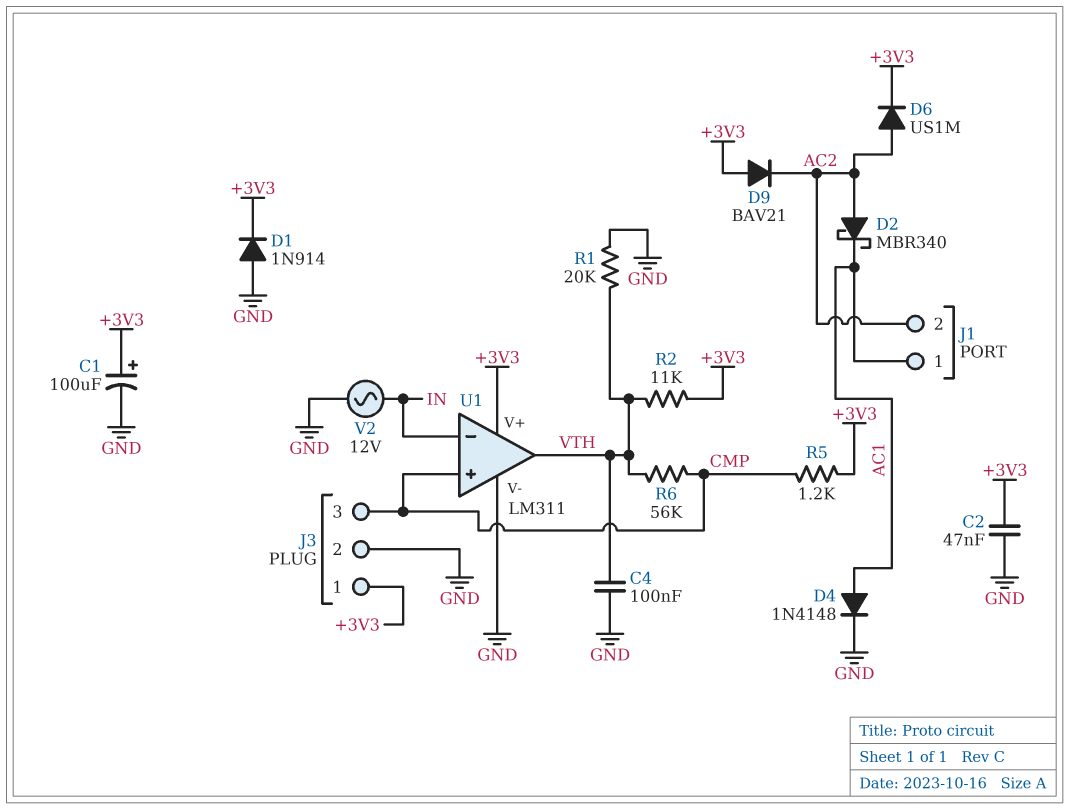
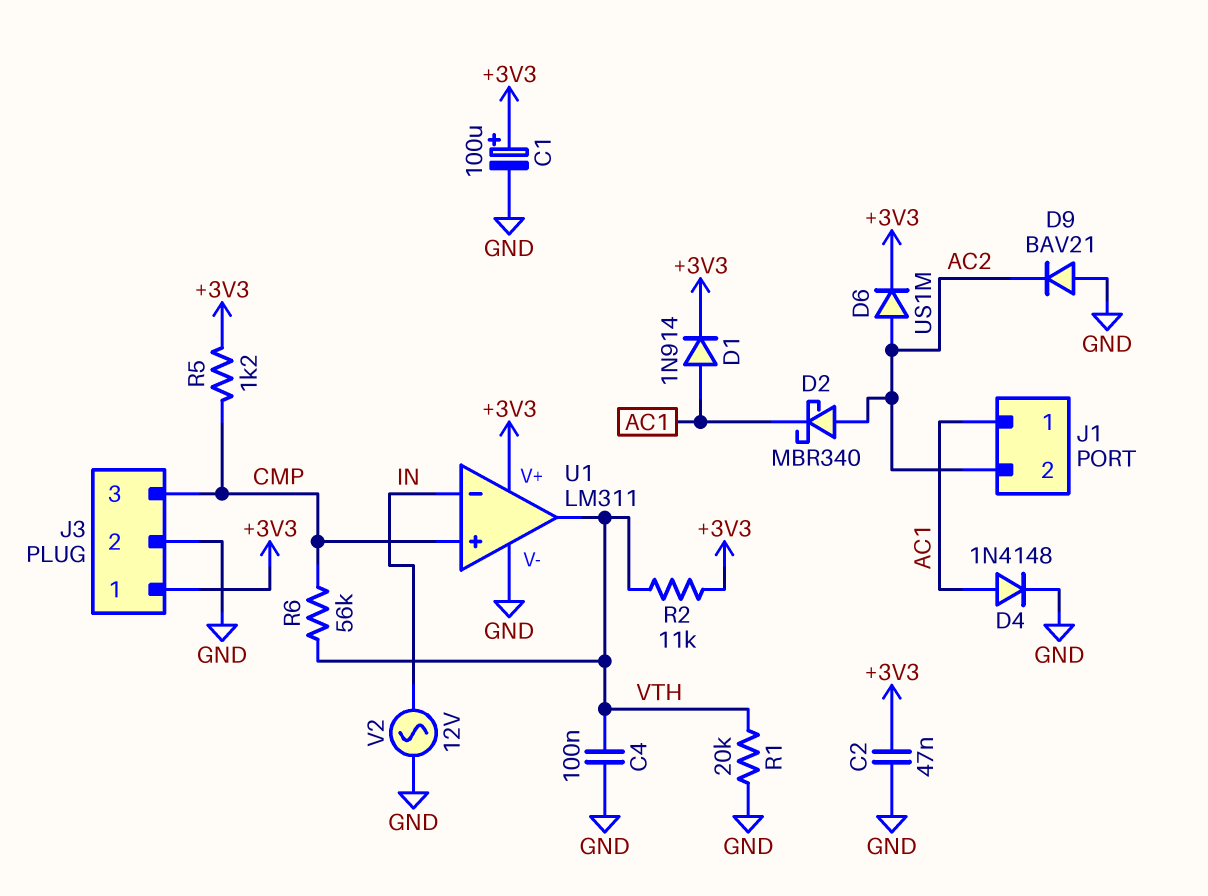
D1: diode 1N914 (A GND, K +3V3) -> diode 1N914 (A AC1, K +3V3)
D9: diode BAV21 (A +3V3, K AC2) -> diode BAV21 (A GND, K AC2)

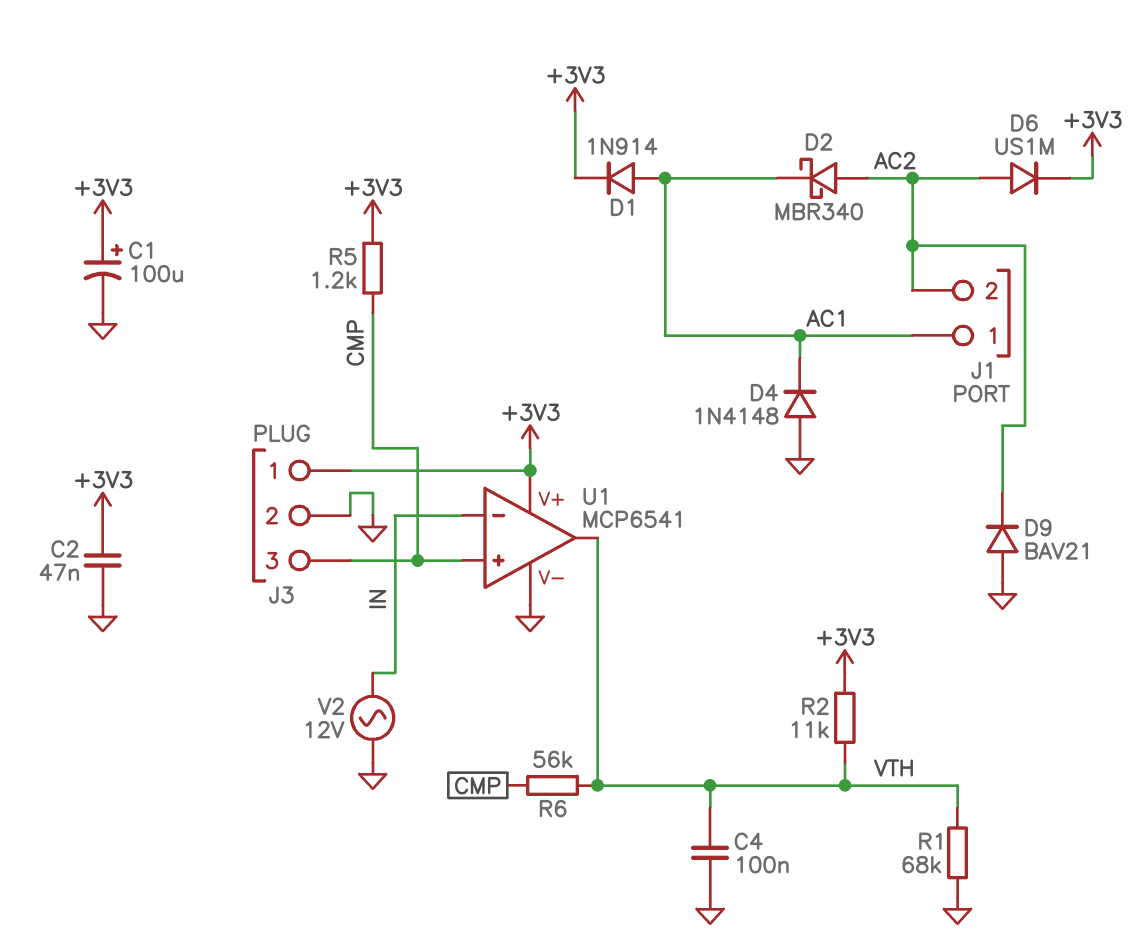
D4: diode 1N4148 (A AC1, K GND) -> diode 1N4148 (A GND, K AC1)
R1: 20k (GND, VTH) -> 68k (GND, VTH)
U1: LM311 -> MCP6541

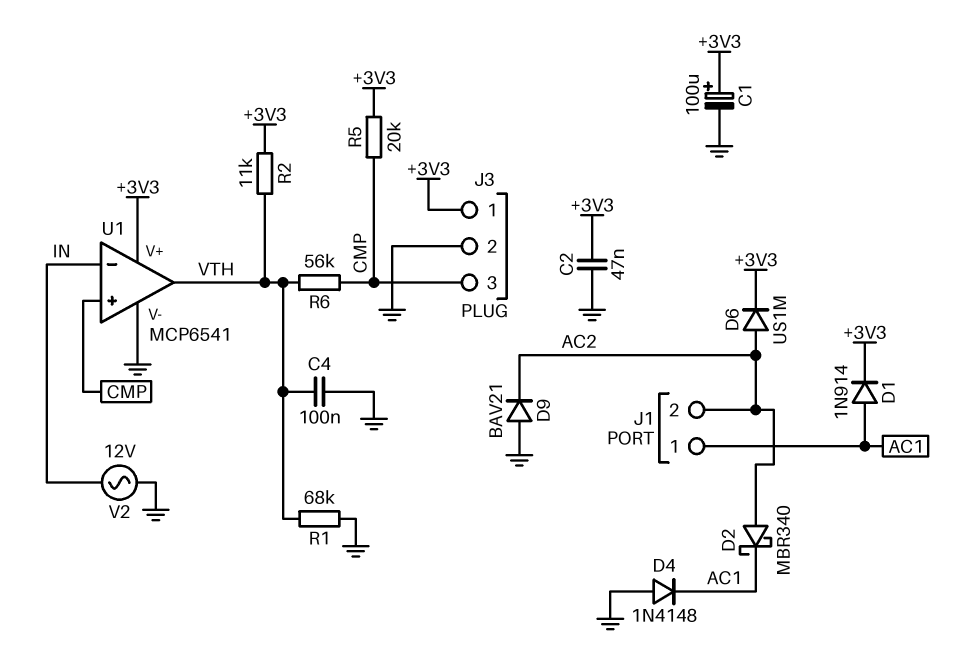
R5: 1.2k (+3V3, CMP) -> 20k (+3V3, CMP)

